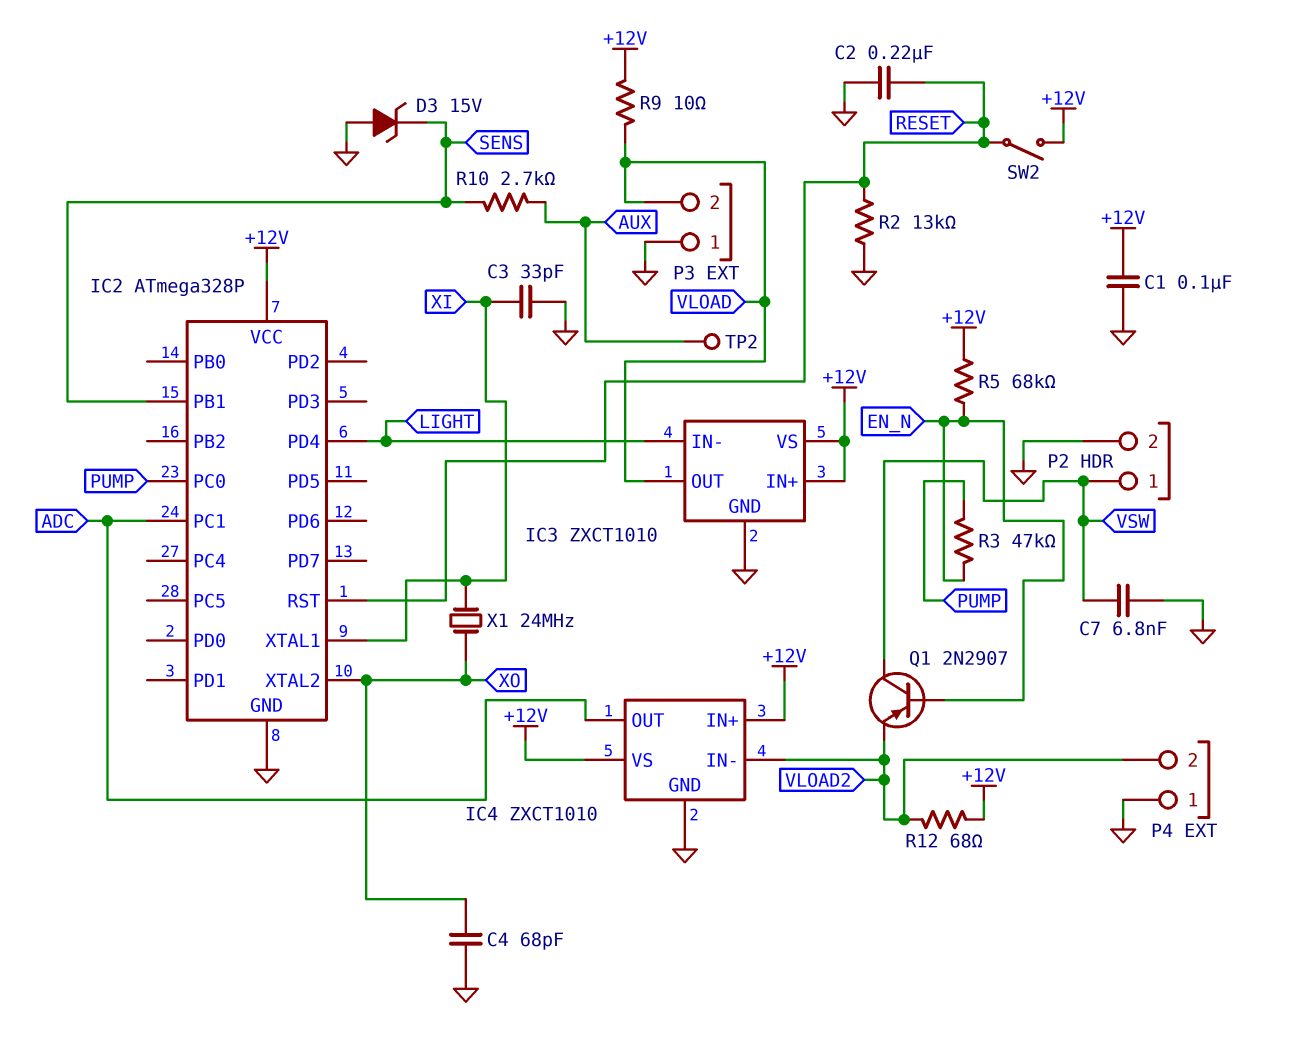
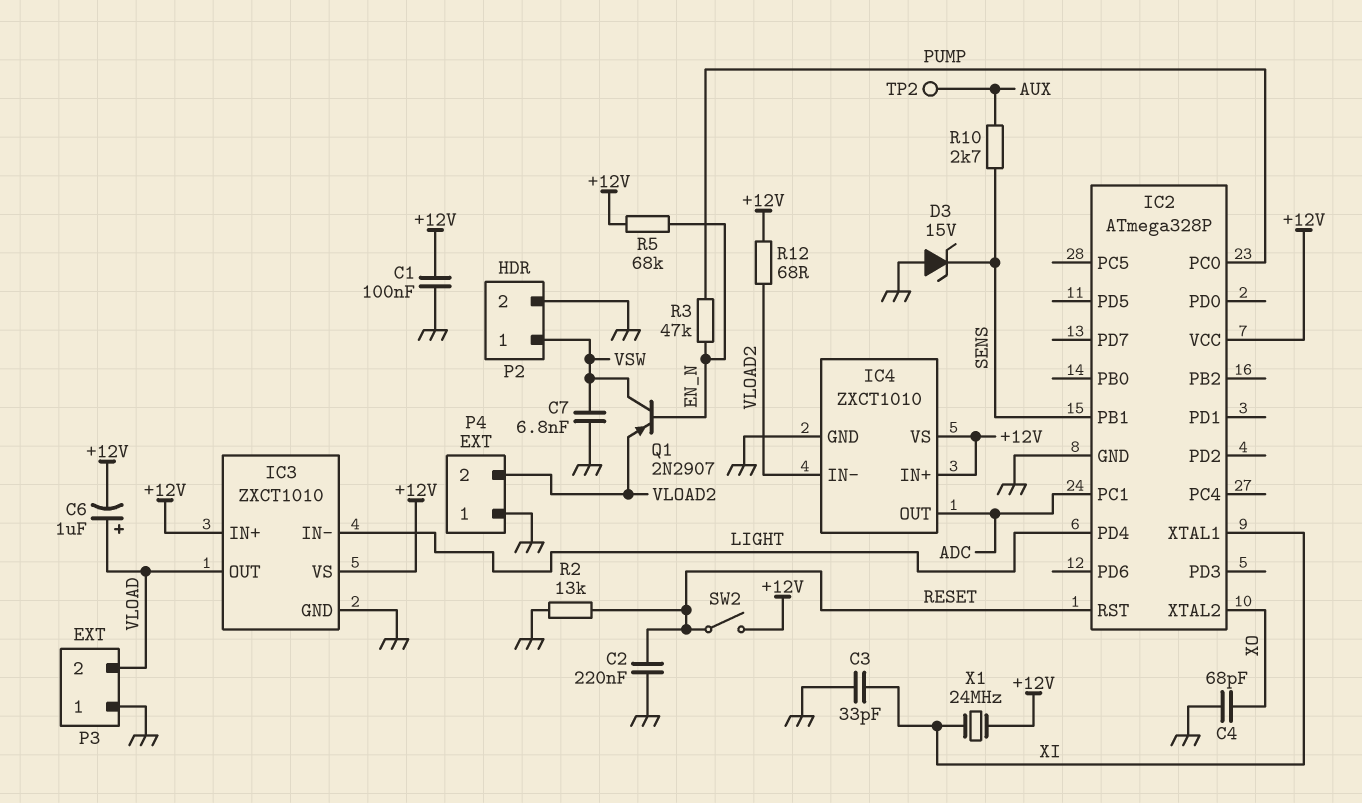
C6: none -> 1uF (plus VLOAD, minus +12V)
R9: 10 (+12V, VLOAD) -> none
X1: 24MHz (XI, XO) -> 24MHz (+12V, XI)

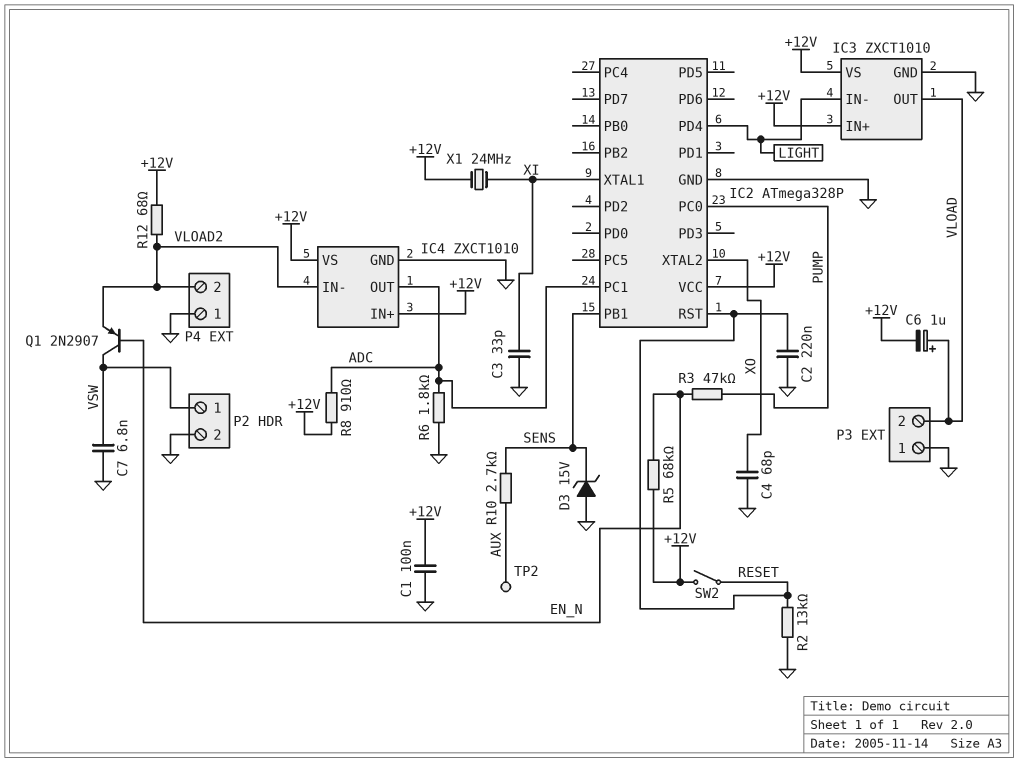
R6: none -> 1.8k (ADC, GND)
R8: none -> 910 (+12V, ADC)

